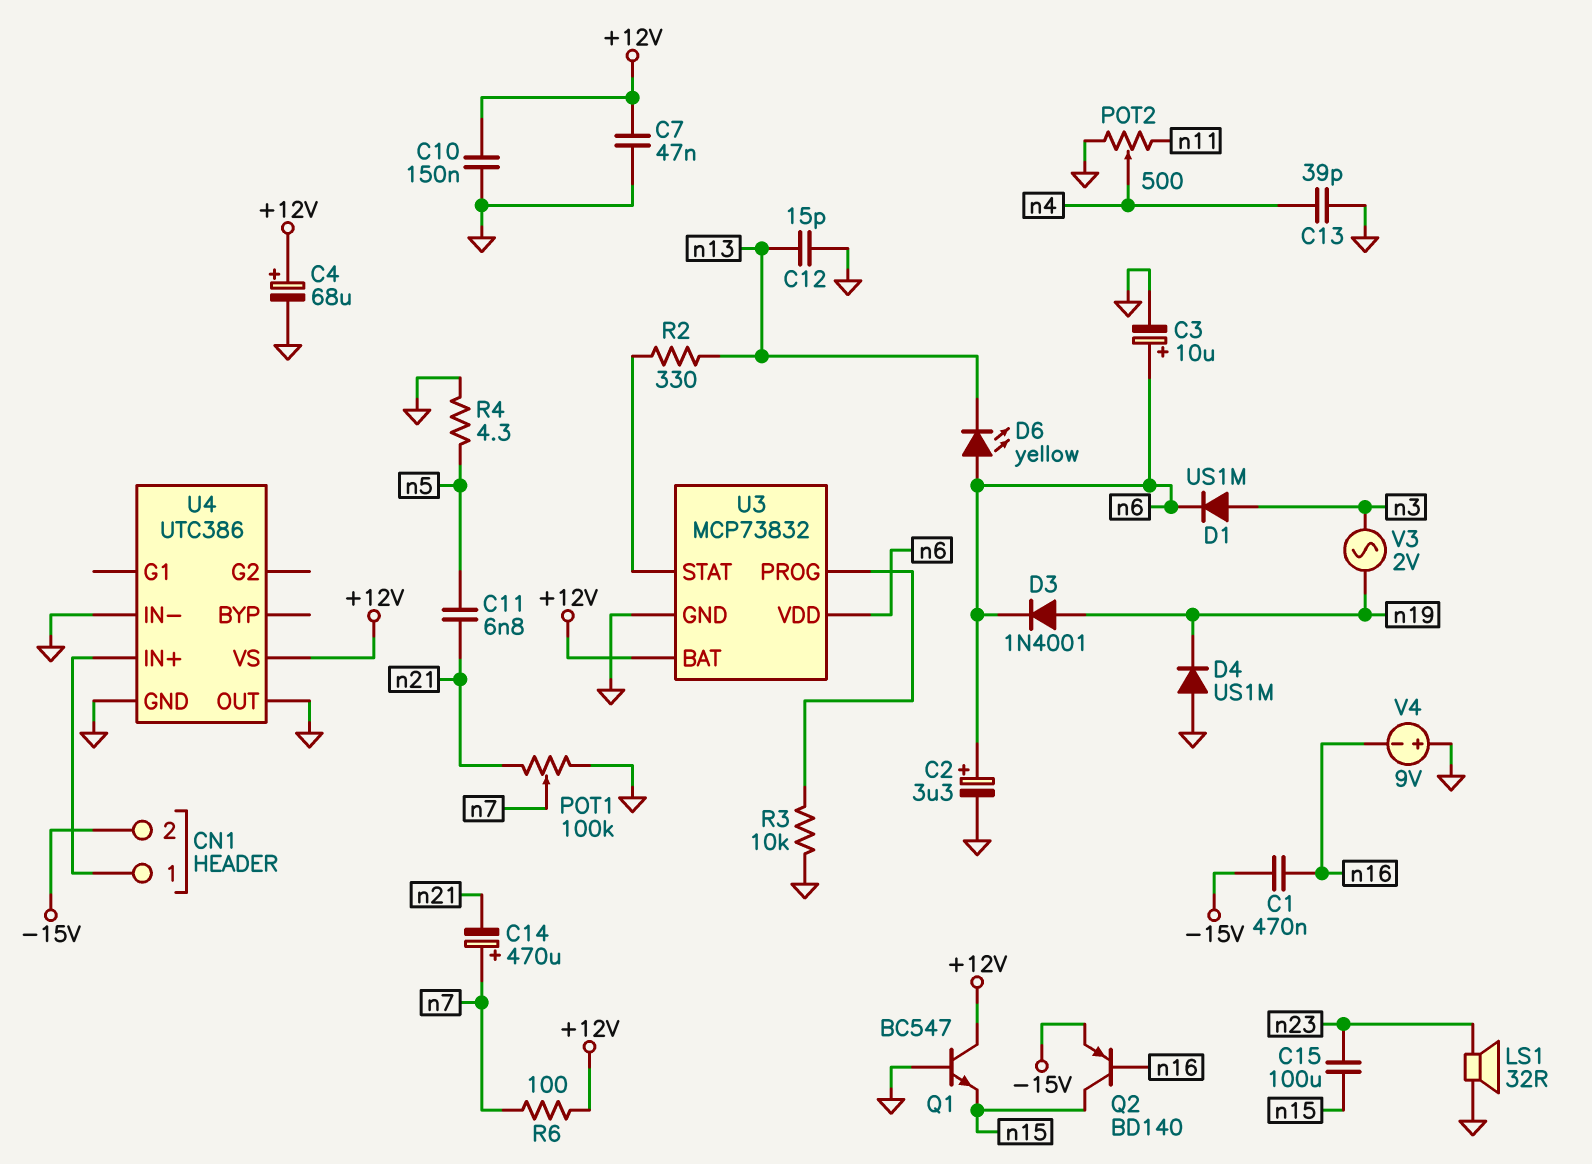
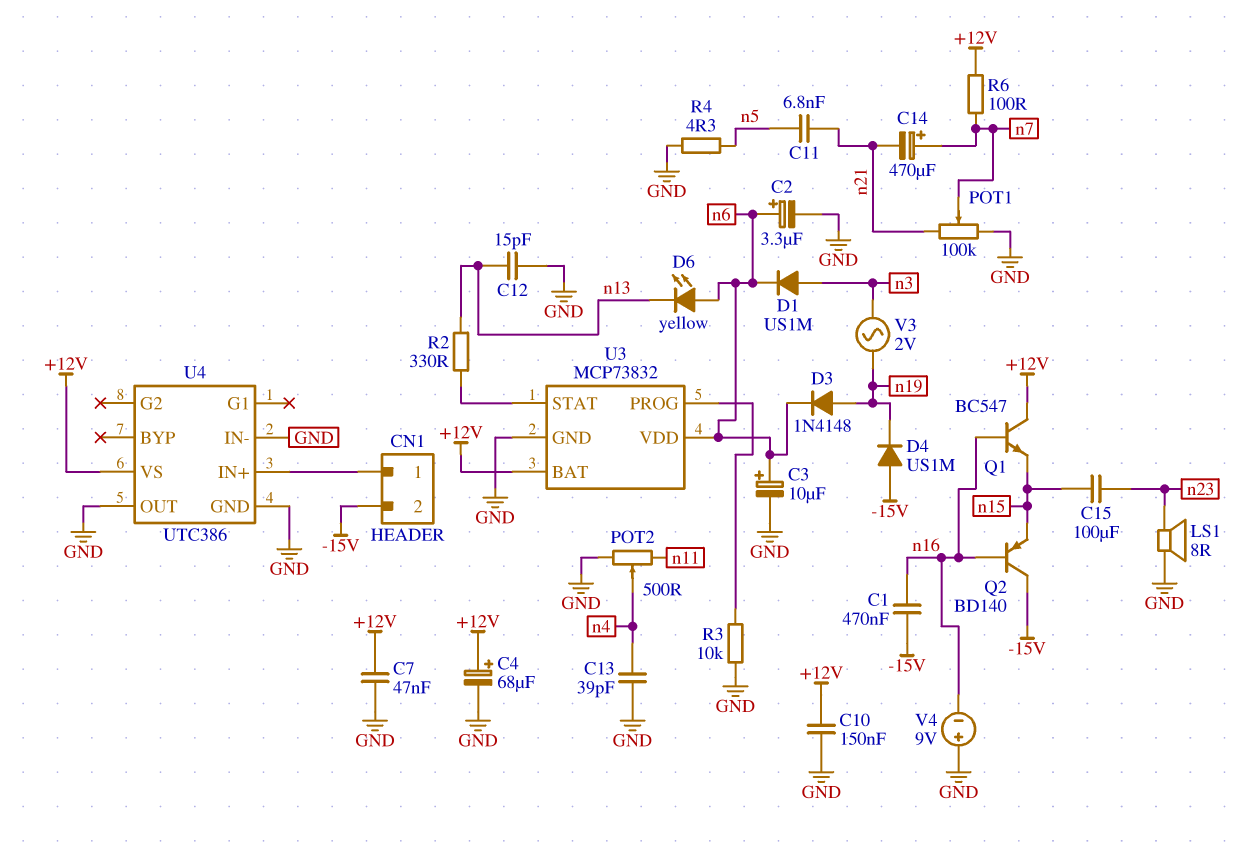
D3: diode 1N4001 (A n19, K n6) -> diode 1N4148 (A n19, K n6)
D4: diode US1M (A GND, K n19) -> diode US1M (A -15V, K n19)
LS1: speaker 32R (GND, n23) -> speaker 8R (GND, n23)
Q1: NPN BC547 (B GND, C +12V, E n15) -> NPN BC547 (B n16, C +12V, E n15)
Q2: PNP BD140 (B n16, C n15, E -15V) -> PNP BD140 (B n16, C -15V, E n15)

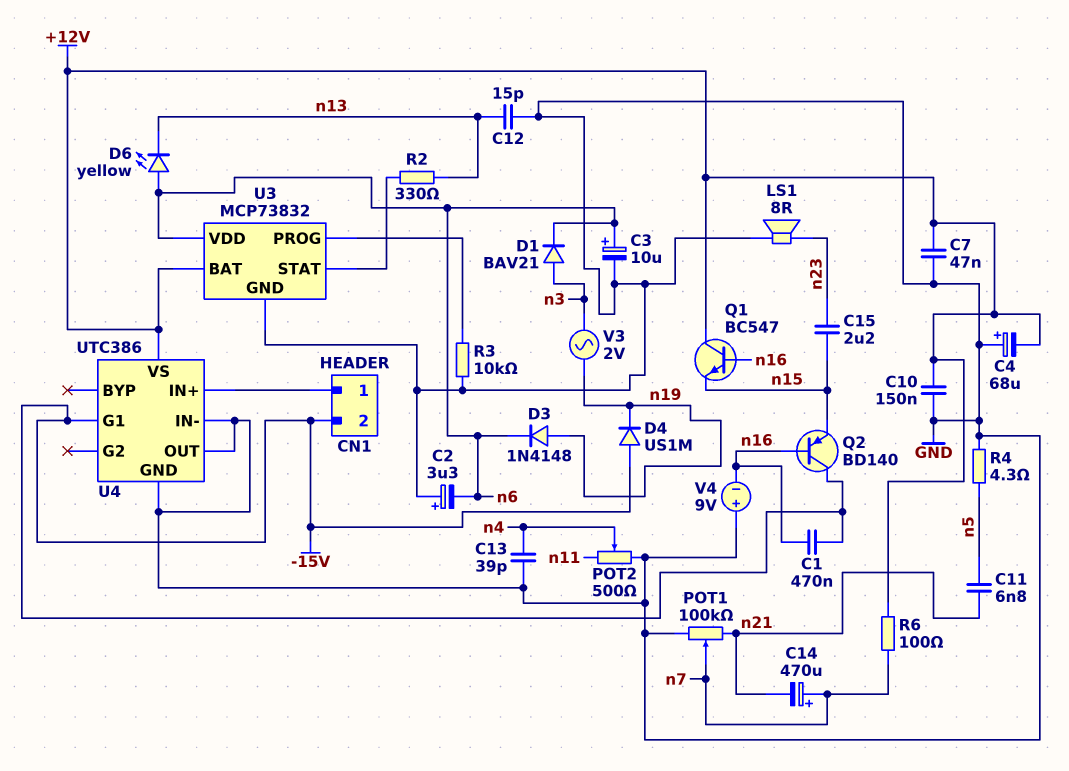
C2: 3.3uF (plus n6, minus GND) -> 3.3uF (plus GND, minus n6)
C4: 68uF (plus +12V, minus GND) -> 68uF (plus GND, minus +12V)
C15: 100uF (n15, n23) -> 2.2uF (n15, n23)
D1: diode US1M (A n3, K n6) -> diode BAV21 (A n3, K n6)
U4 pin G1: none -> -15V

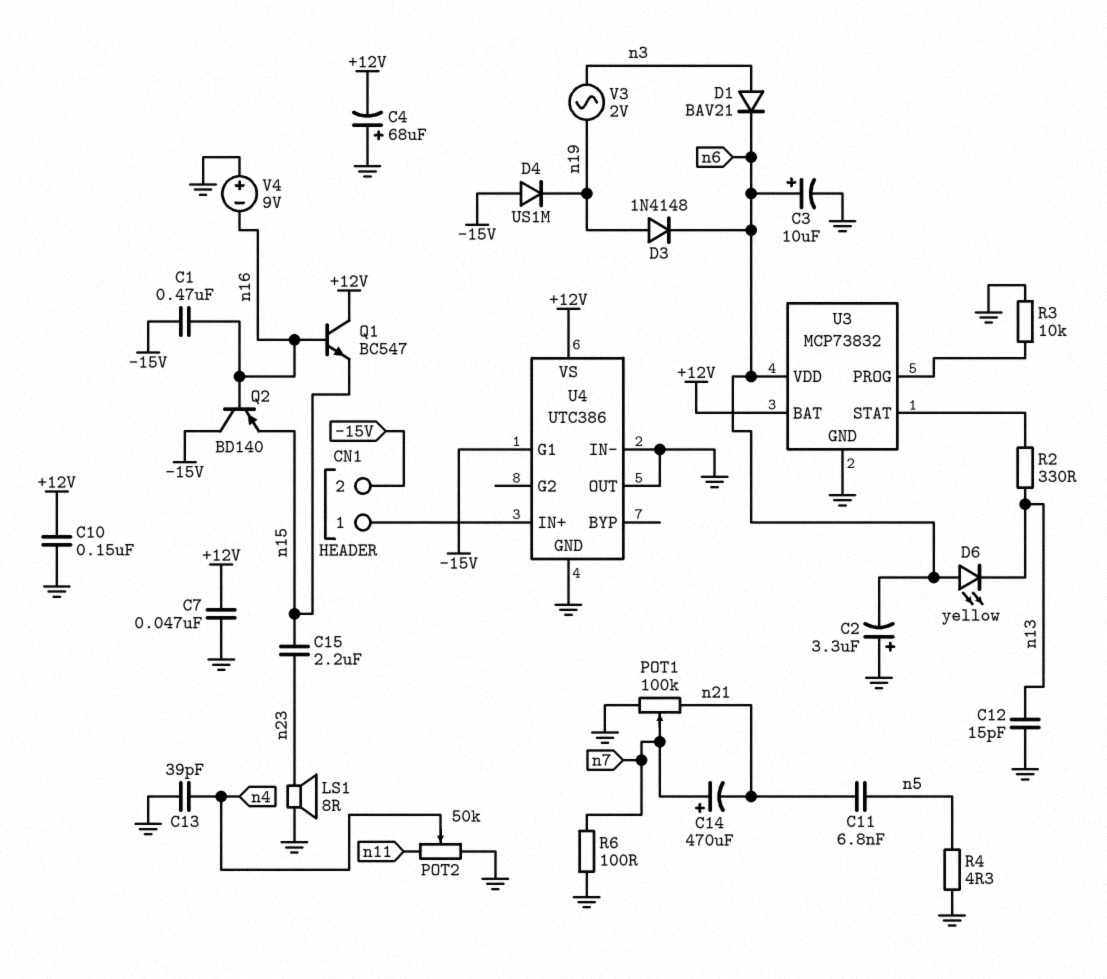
POT2: 500 (GND, n11, wiper n4) -> 50k (GND, n11, wiper n4)
R6: 100 (+12V, n7) -> 100 (GND, n7)

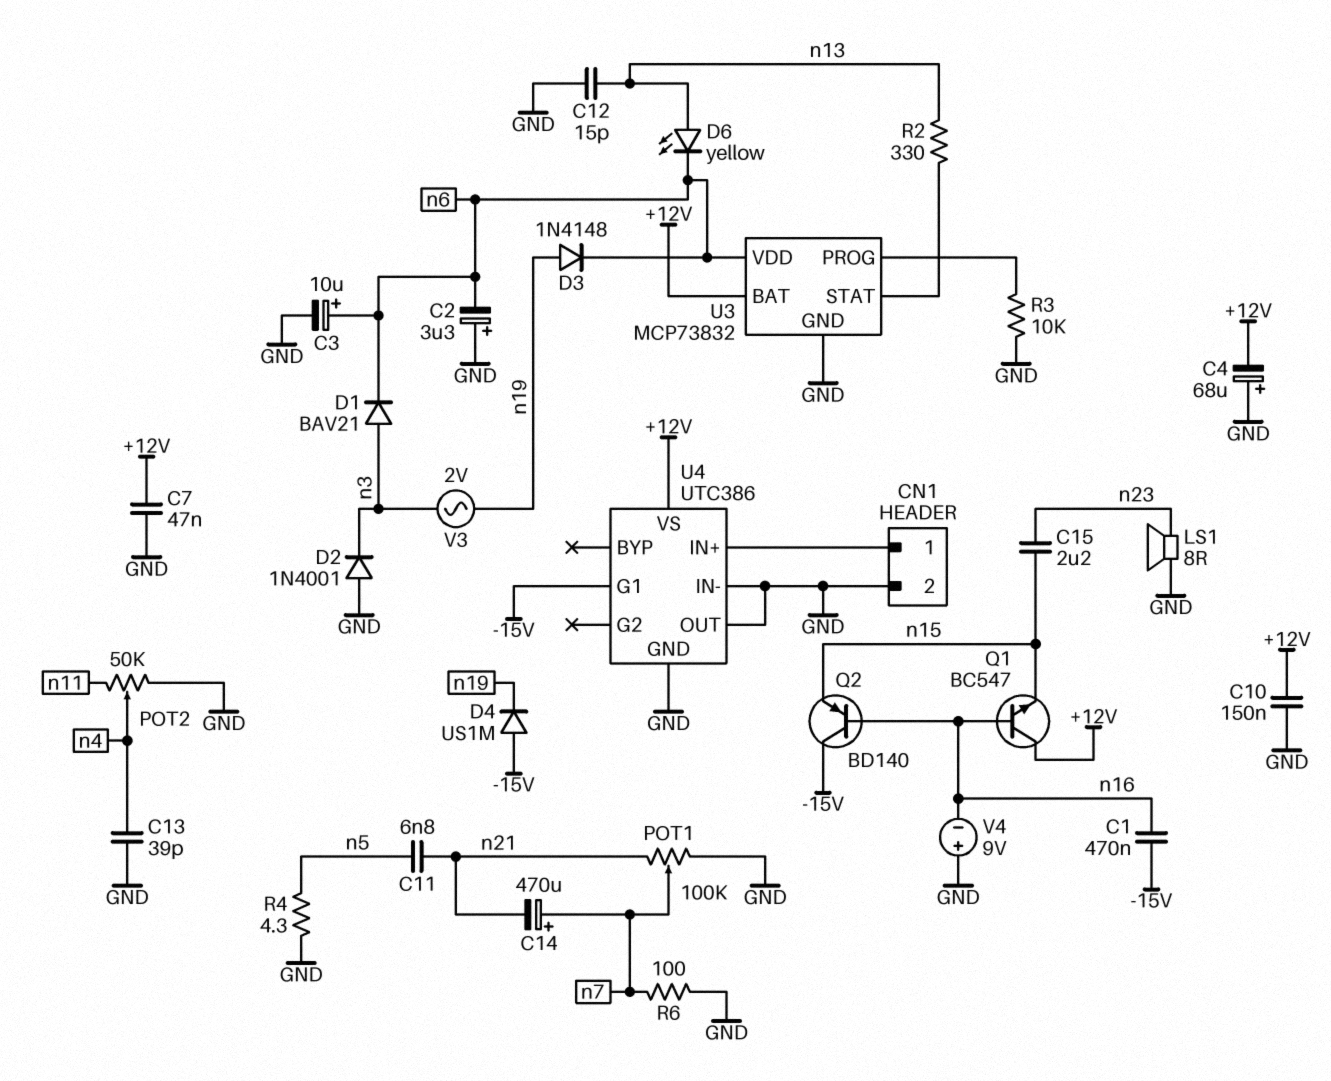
CN1 pin 2: -15V -> GND
D2: none -> diode 1N4001 (A GND, K n3)
D6: LED yellow (A n6, K n13) -> LED yellow (A n13, K n6)

